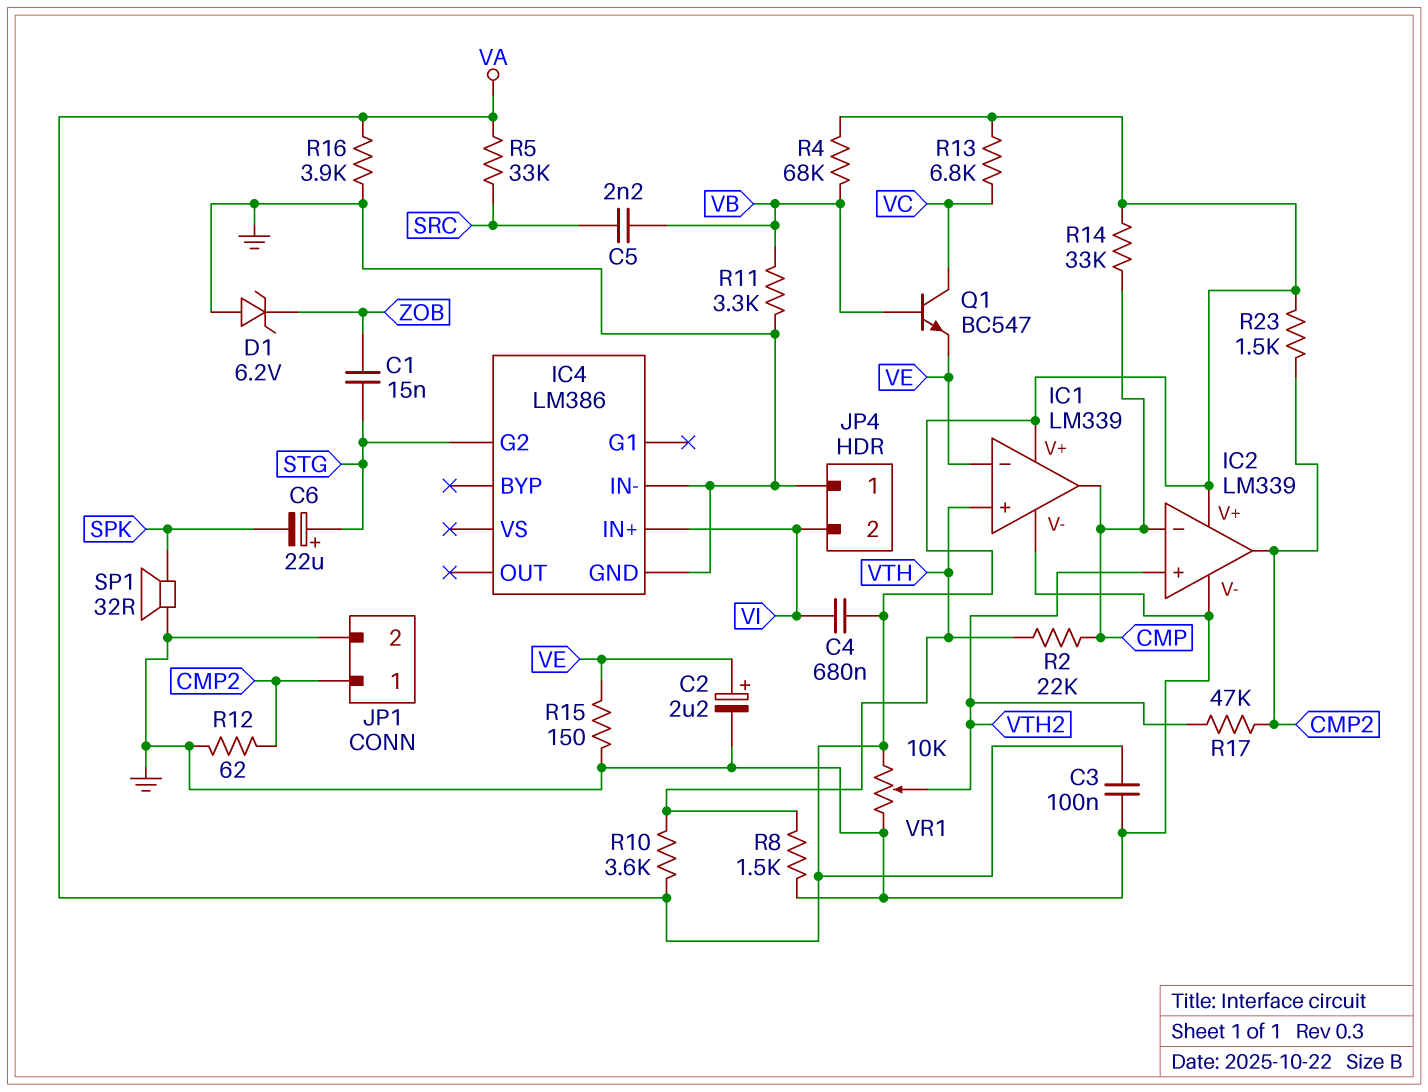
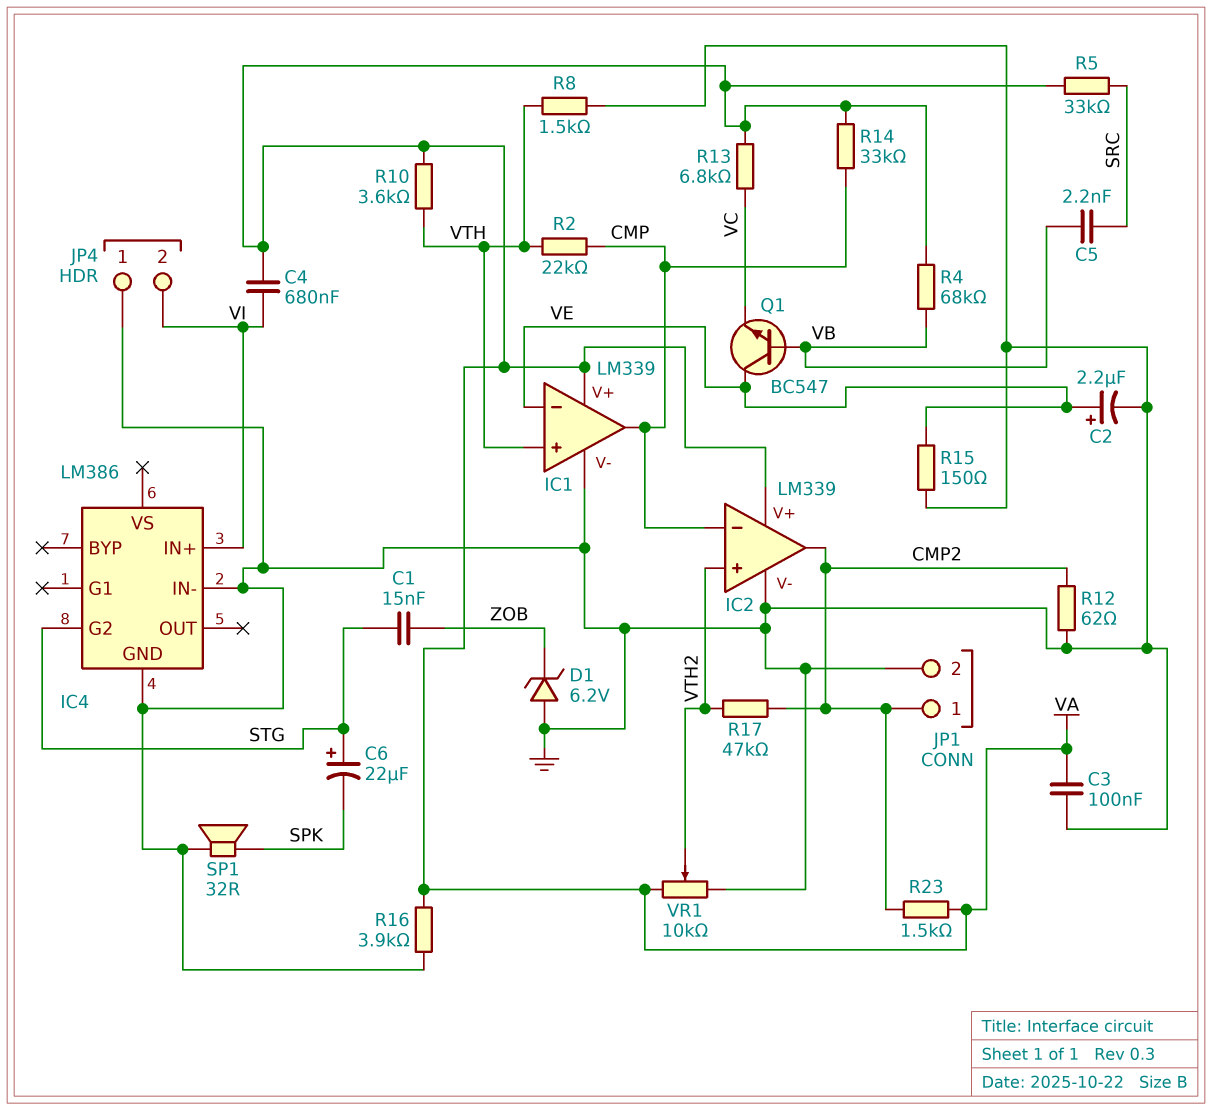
Q1: NPN BC547 (B VB, C VC, E VE) -> NPN BC547 (B VB, C VE, E VC)
R11: 3.3k (GND, VB) -> none

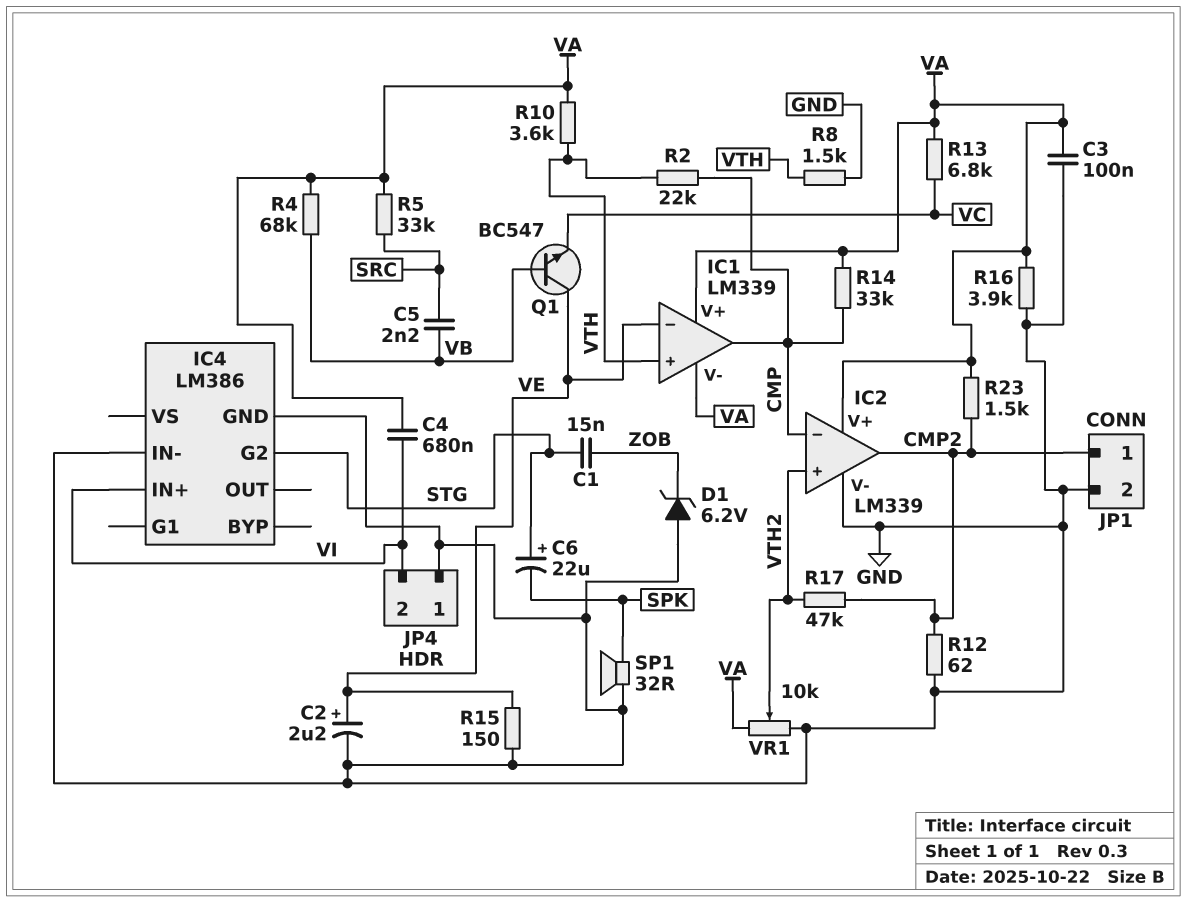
IC1 pin V-: GND -> VA

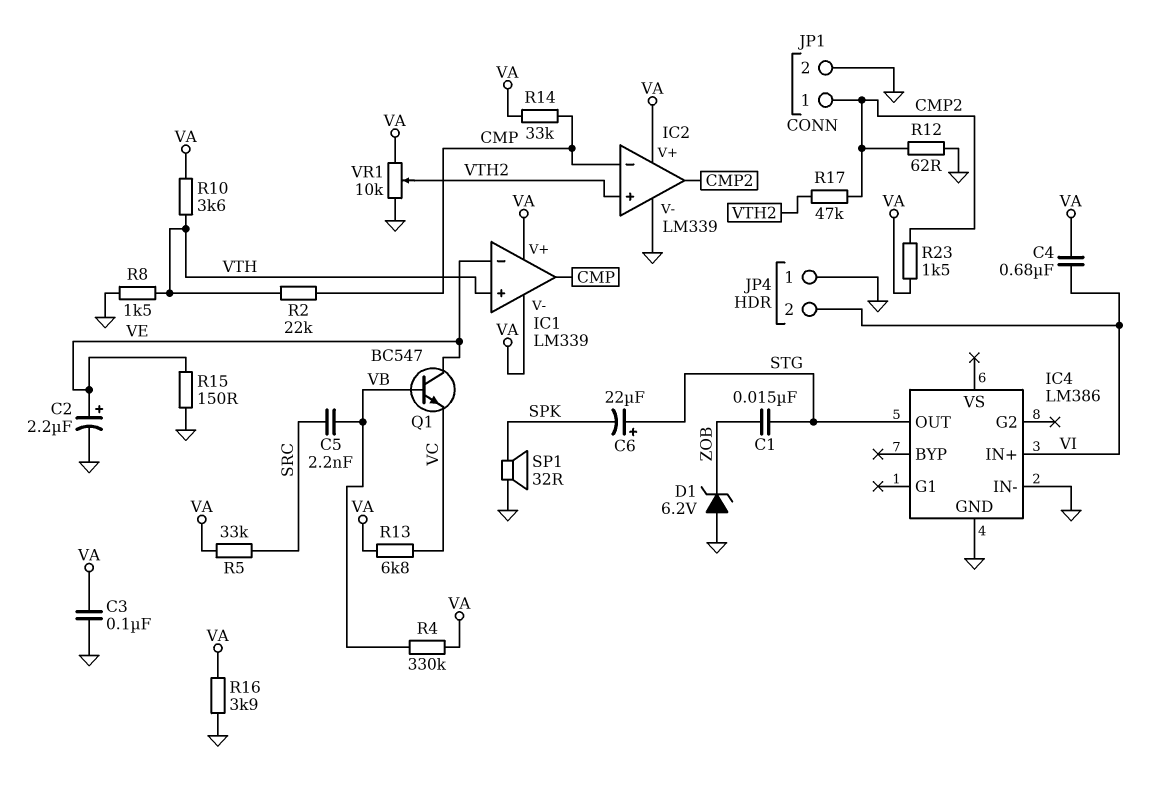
IC4 pin G2: STG -> none
IC4 pin OUT: none -> STG
R4: 68k (VA, VB) -> 330k (VA, VB)

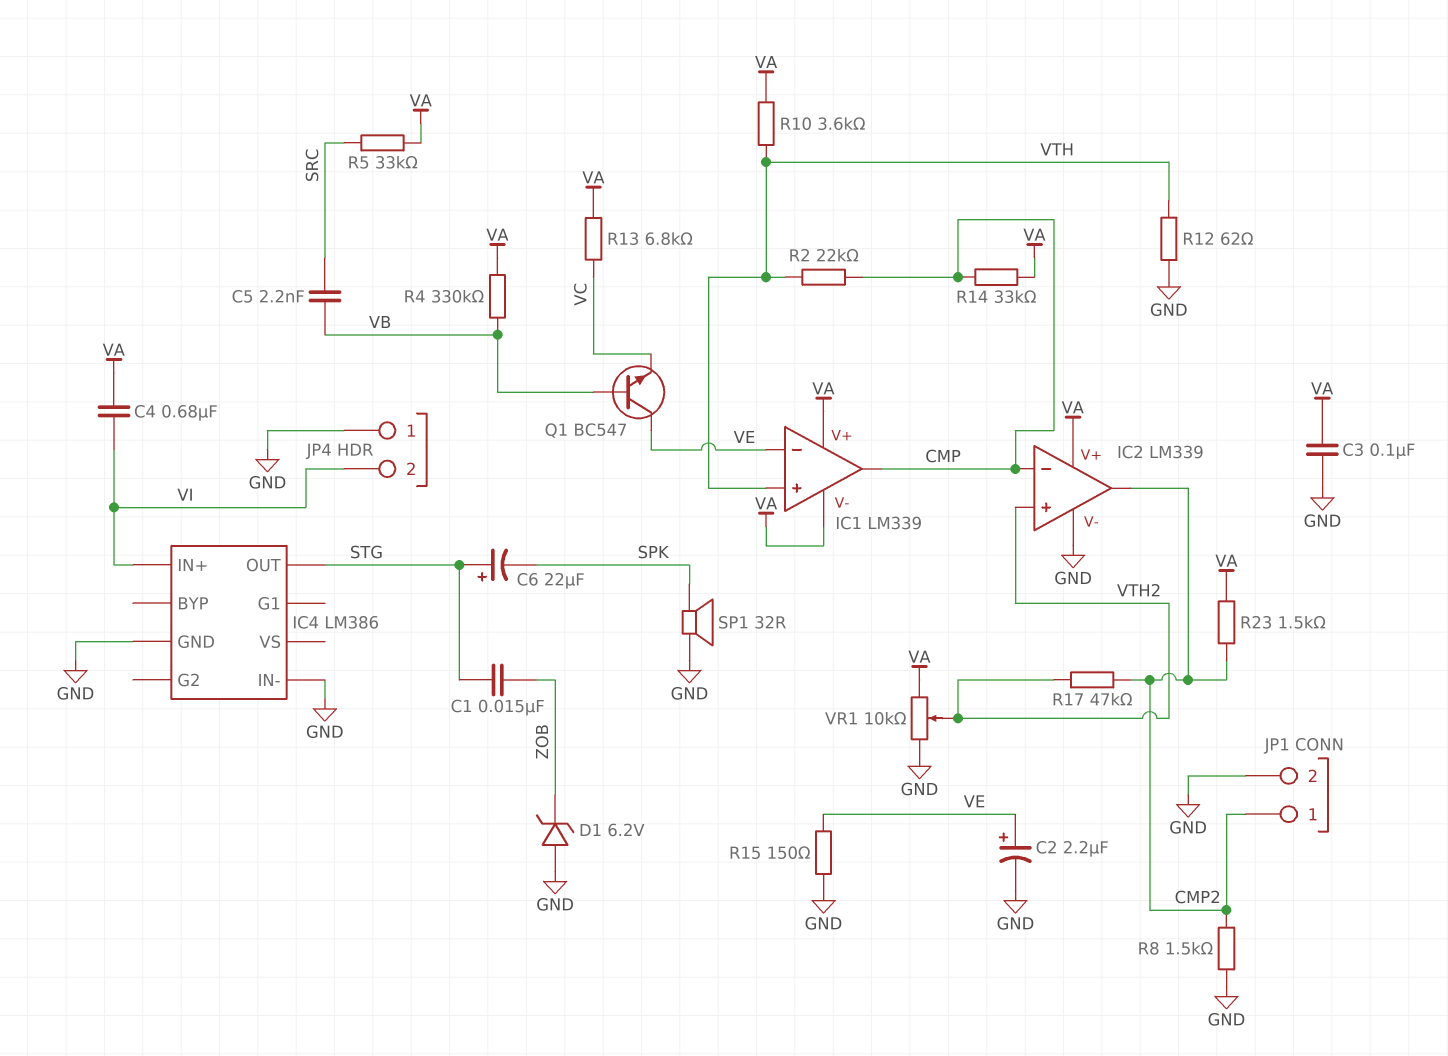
R8: 1.5k (GND, VTH) -> 1.5k (CMP2, GND)
R12: 62 (CMP2, GND) -> 62 (GND, VTH)
R16: 3.9k (GND, VA) -> none

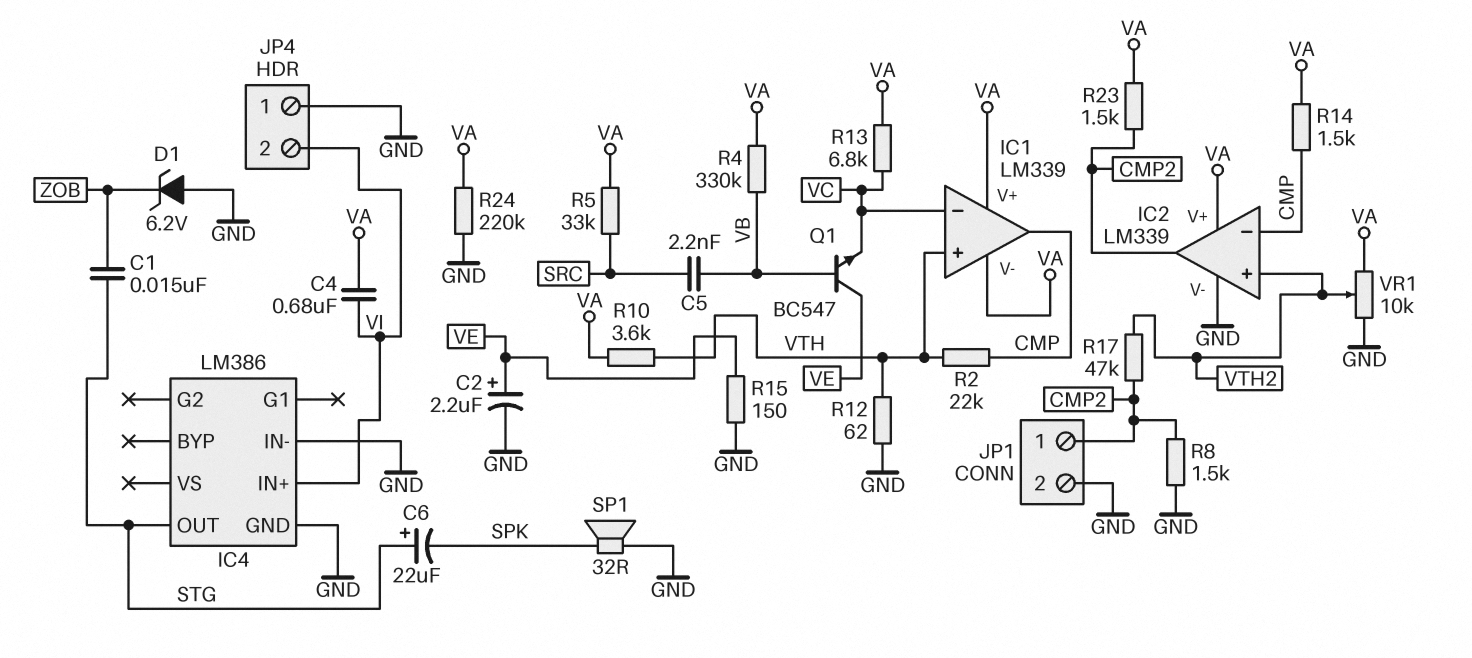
C3: 100nF (GND, VA) -> none
IC1 pin in-: VE -> VC
R14: 33k (CMP, VA) -> 1.5k (CMP, VA)
R24: none -> 220k (GND, VA)

